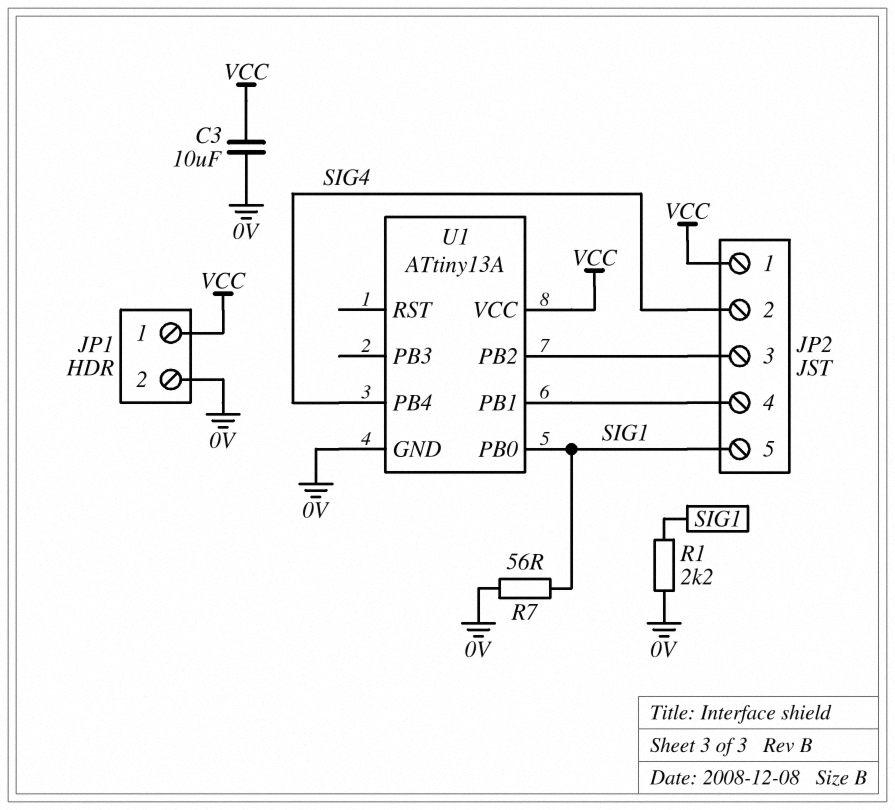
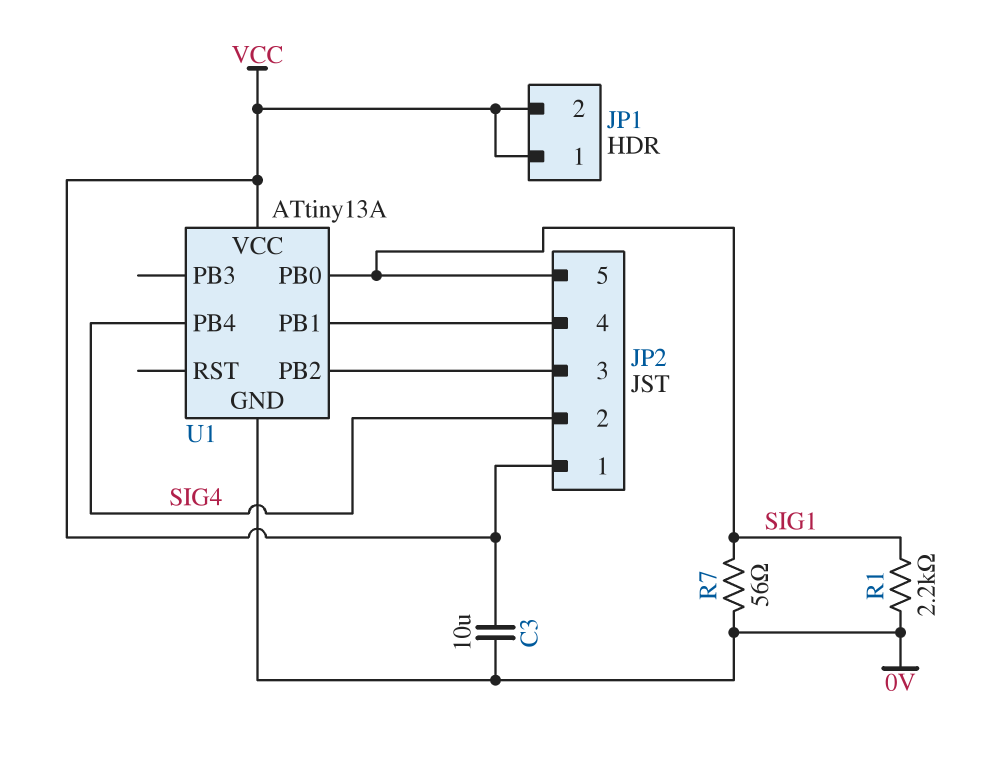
JP1 pin 2: 0V -> VCC

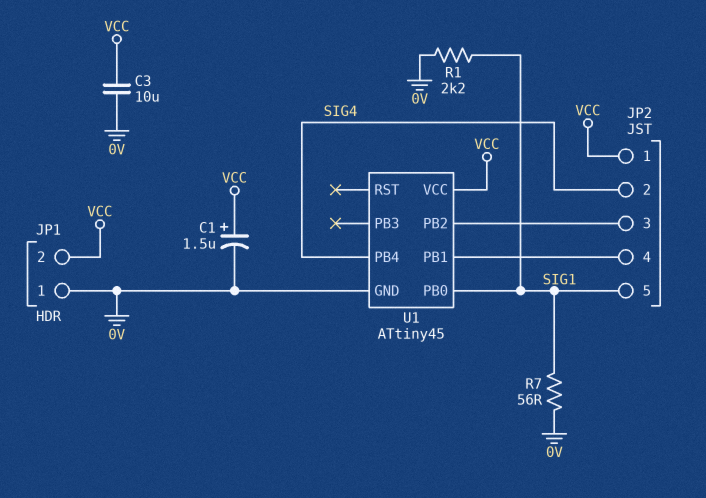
C1: none -> 1.5uF (plus VCC, minus 0V)
JP1 pin 1: VCC -> 0V
U1: ATtiny13A -> ATtiny45

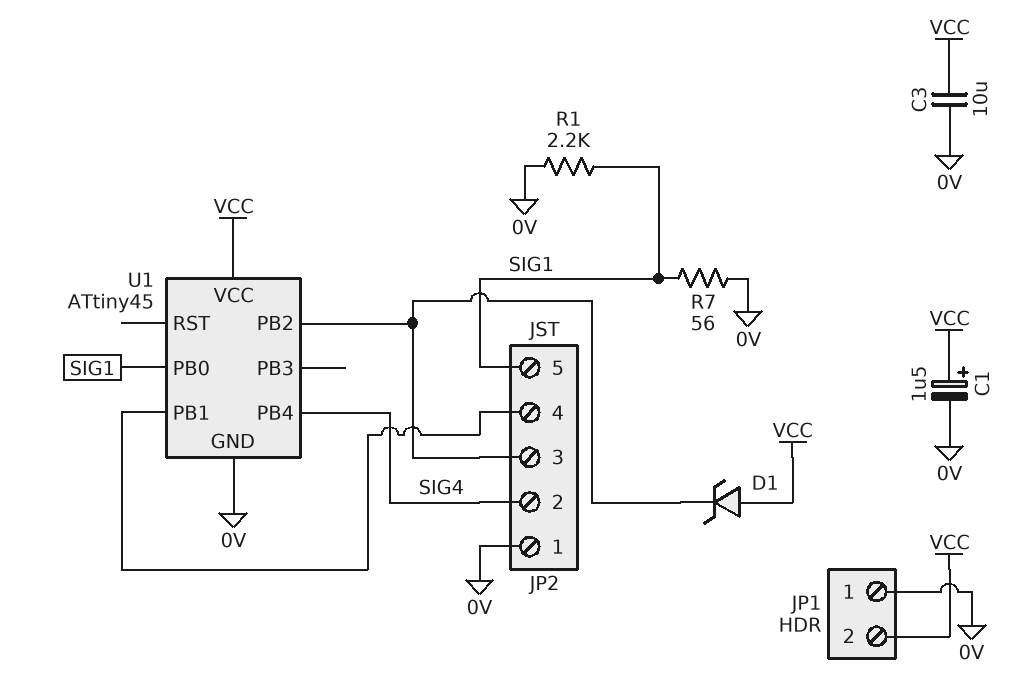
D1: none -> zener (A VCC, K JP2/3)
JP2 pin 1: VCC -> 0V

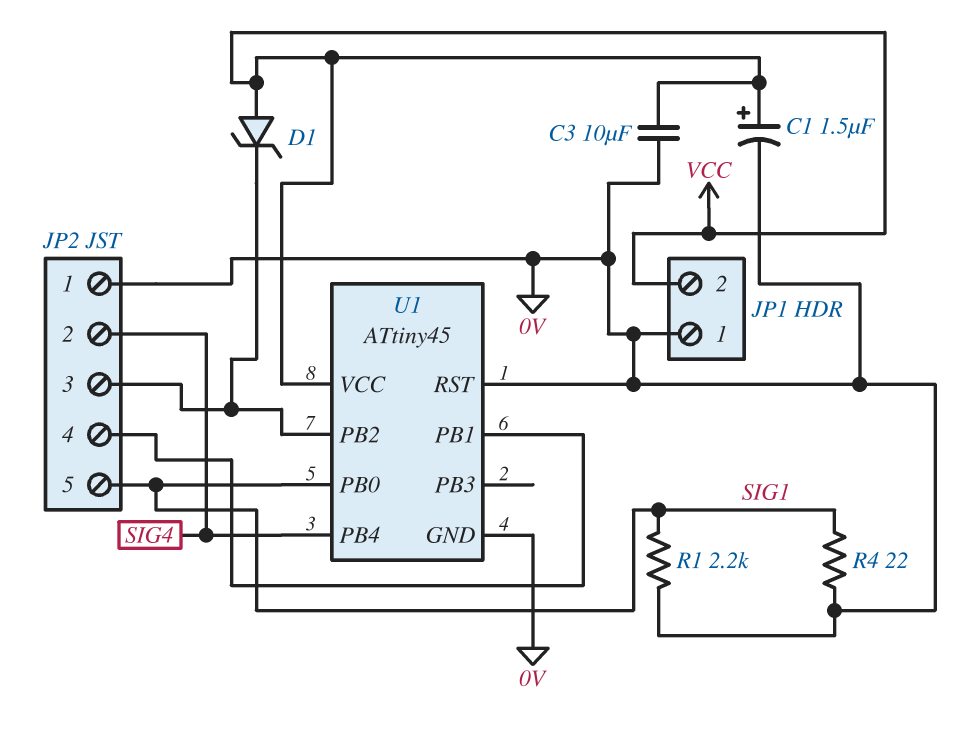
R4: none -> 22 (0V, SIG1)
R7: 56 (0V, SIG1) -> none
U1 pin RST: none -> 0V

